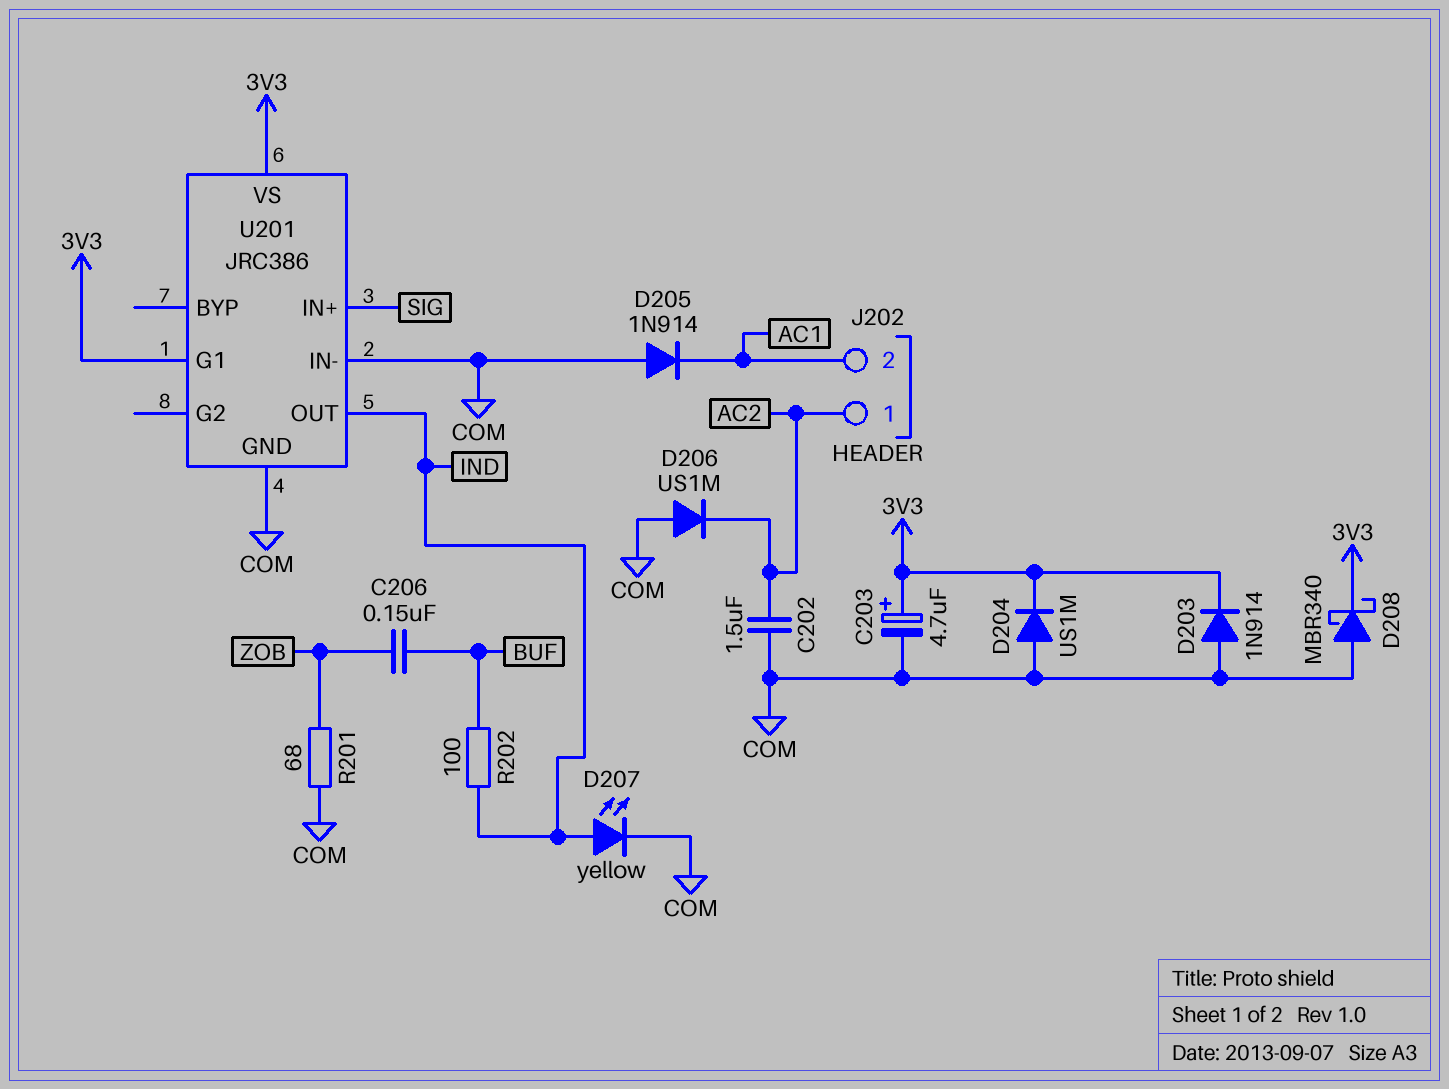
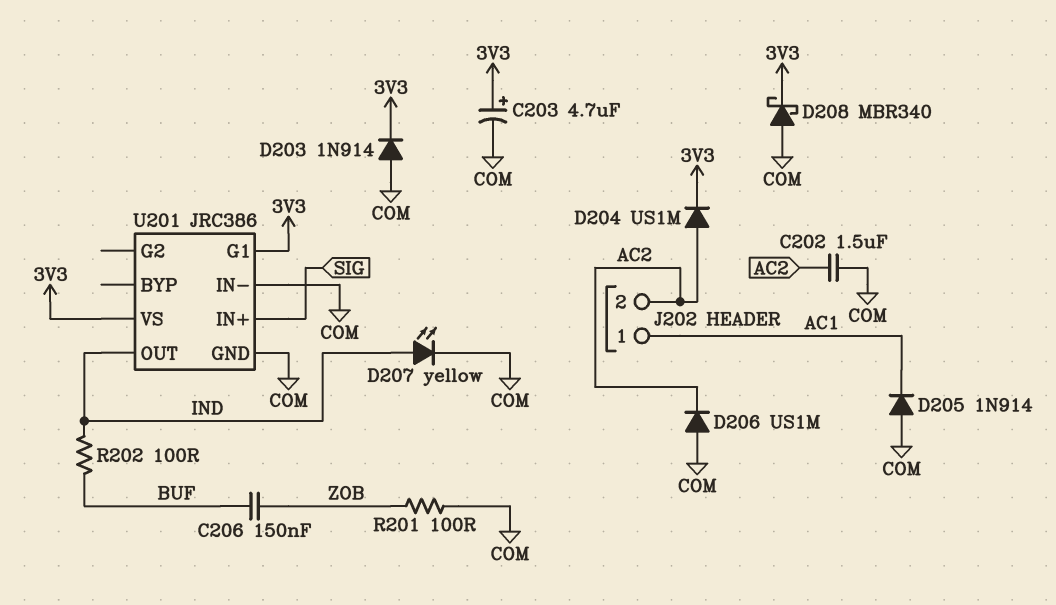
D204: diode US1M (A COM, K 3V3) -> diode US1M (A AC2, K 3V3)
J202 pin 1: AC2 -> AC1
J202 pin 2: AC1 -> AC2
R201: 68 (COM, ZOB) -> 100 (COM, ZOB)

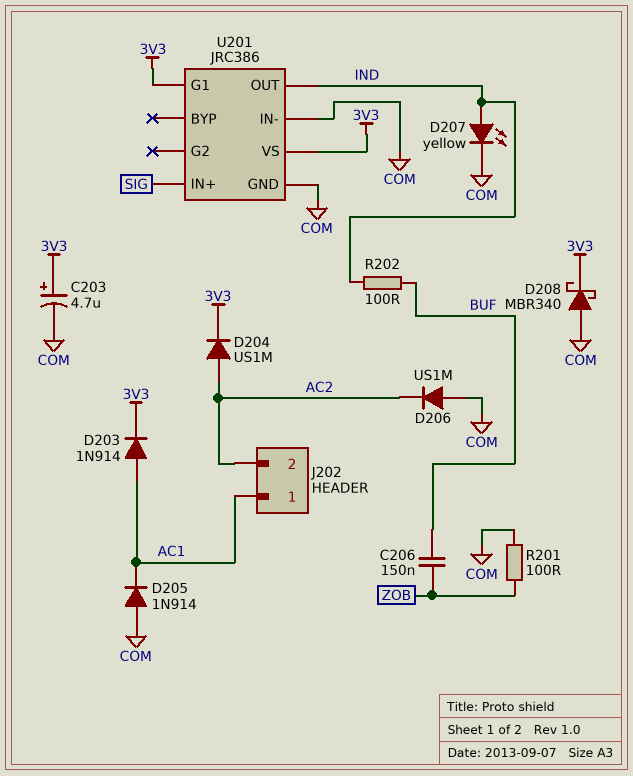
C202: 1.5uF (AC2, COM) -> none
D203: diode 1N914 (A COM, K 3V3) -> diode 1N914 (A AC1, K 3V3)

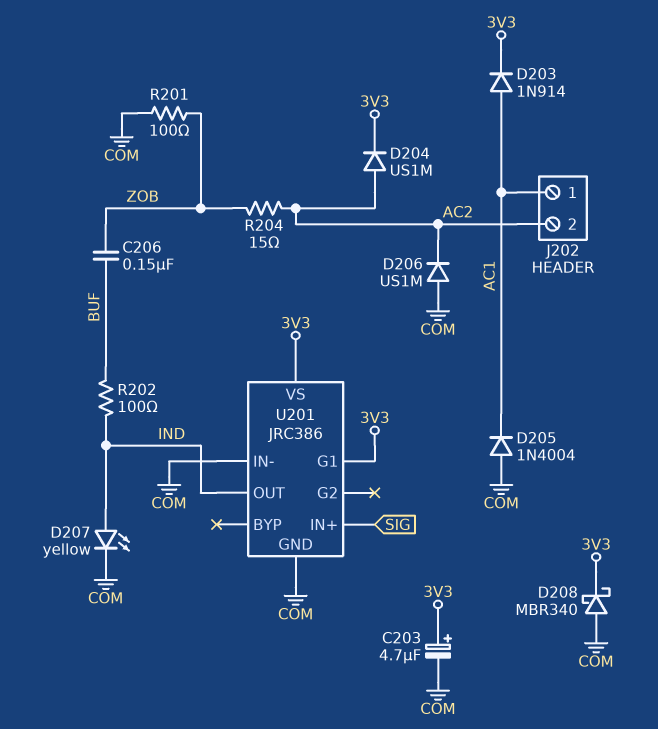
D205: diode 1N914 (A COM, K AC1) -> diode 1N4004 (A COM, K AC1)
R204: none -> 15 (AC2, ZOB)

